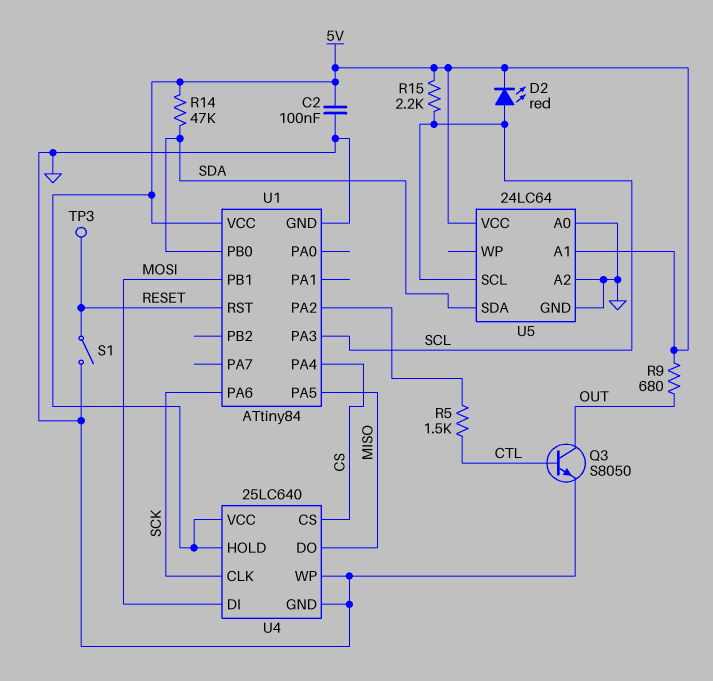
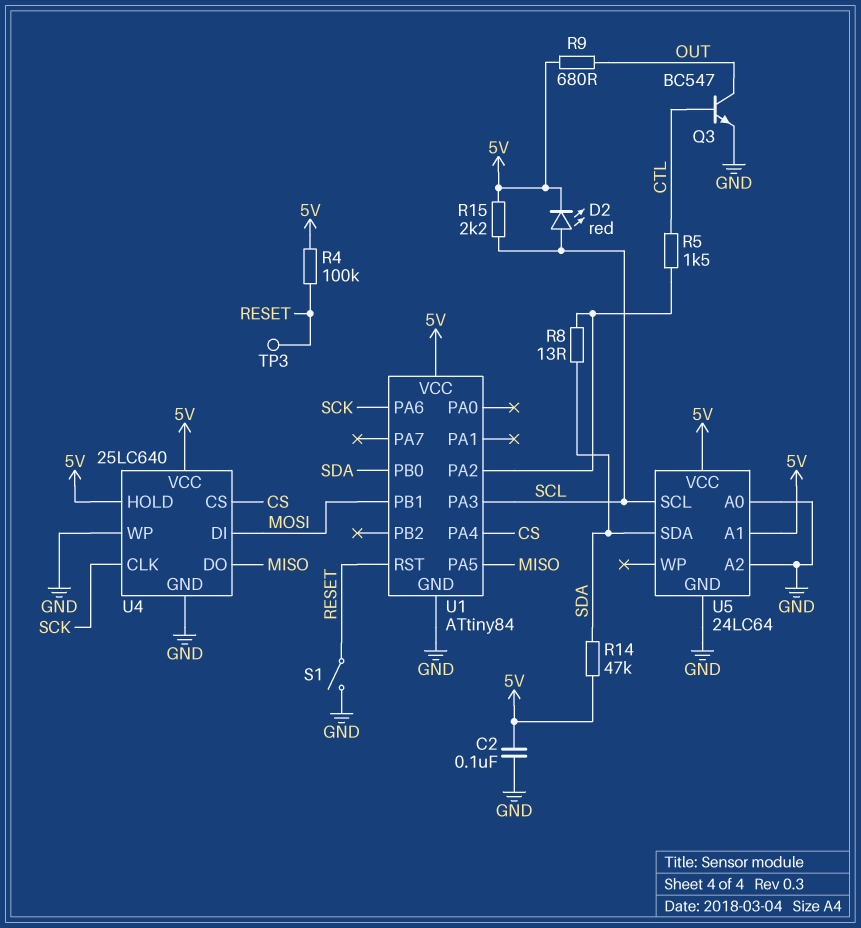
Q3: NPN S8050 (B CTL, C OUT, E GND) -> NPN BC547 (B CTL, C OUT, E GND)
R4: none -> 100k (5V, RESET)
R8: none -> 13 (SDA, U1/PA2)

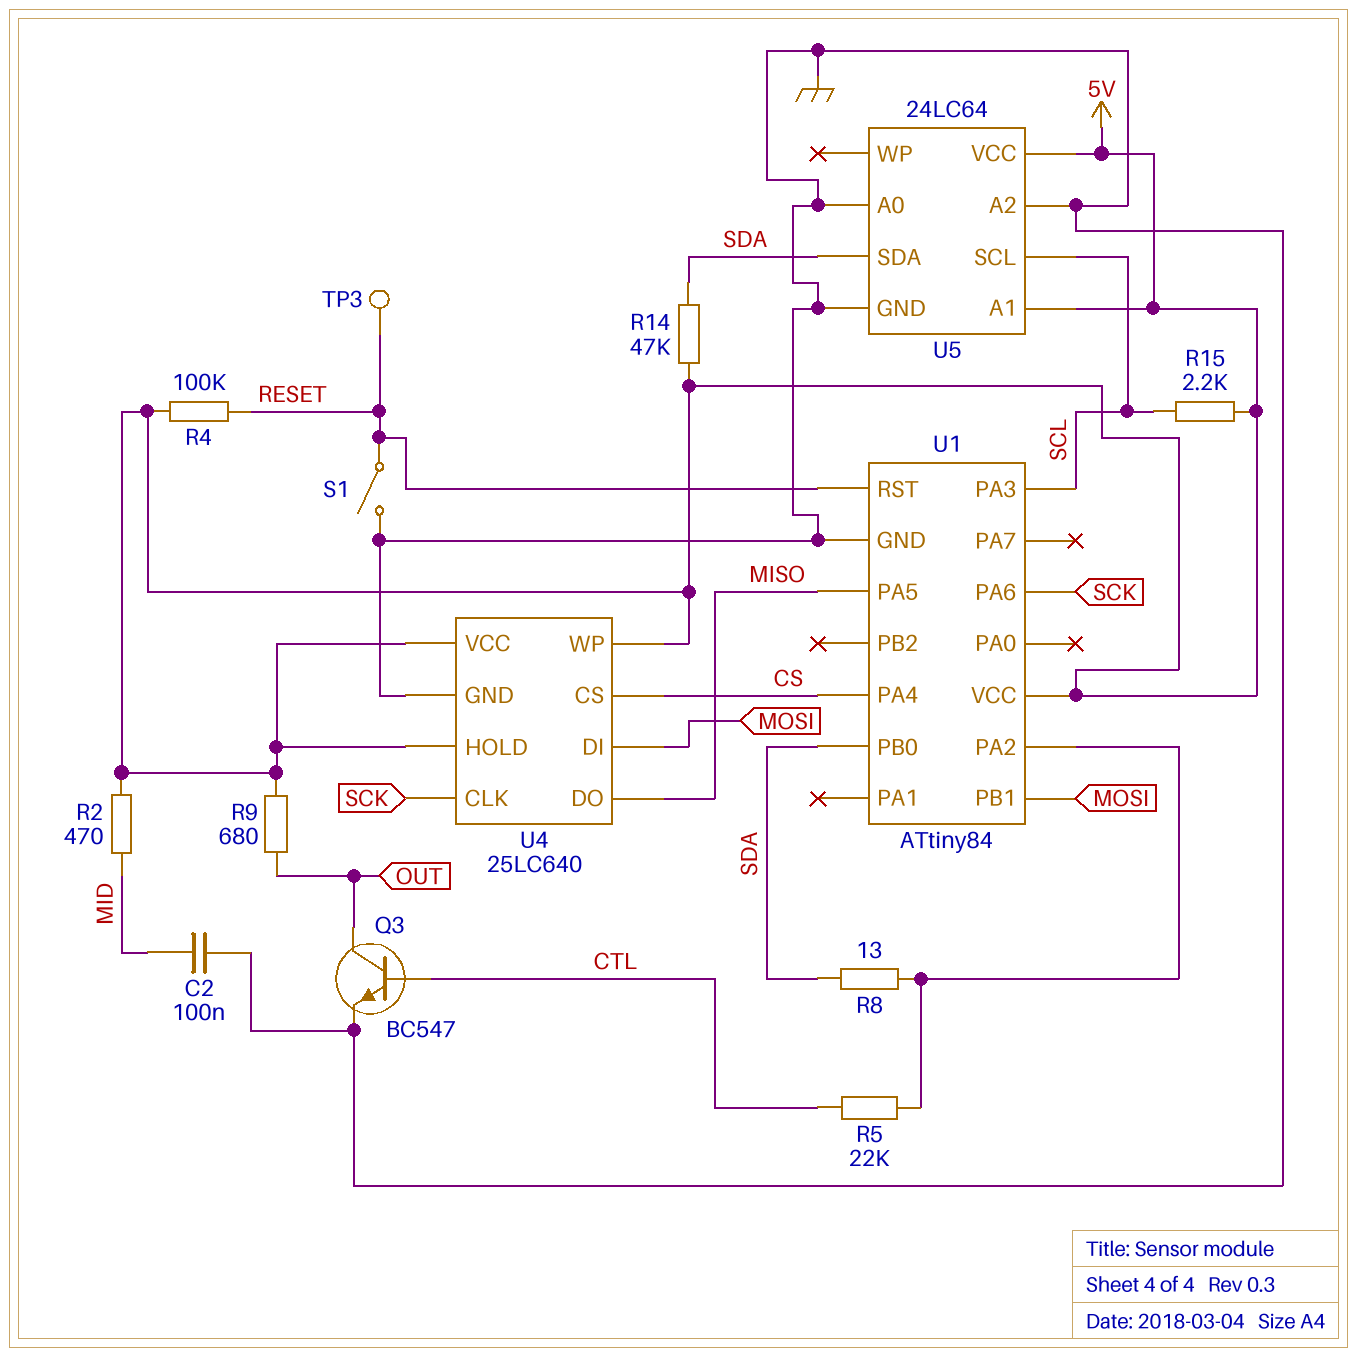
C2: 100nF (5V, GND) -> 100nF (GND, MID)
D2: LED red (A SCL, K 5V) -> none
R2: none -> 470 (5V, MID)
R5: 1.5k (CTL, U1/PA2) -> 22k (CTL, U1/PA2)
U4 pin WP: GND -> 5V

